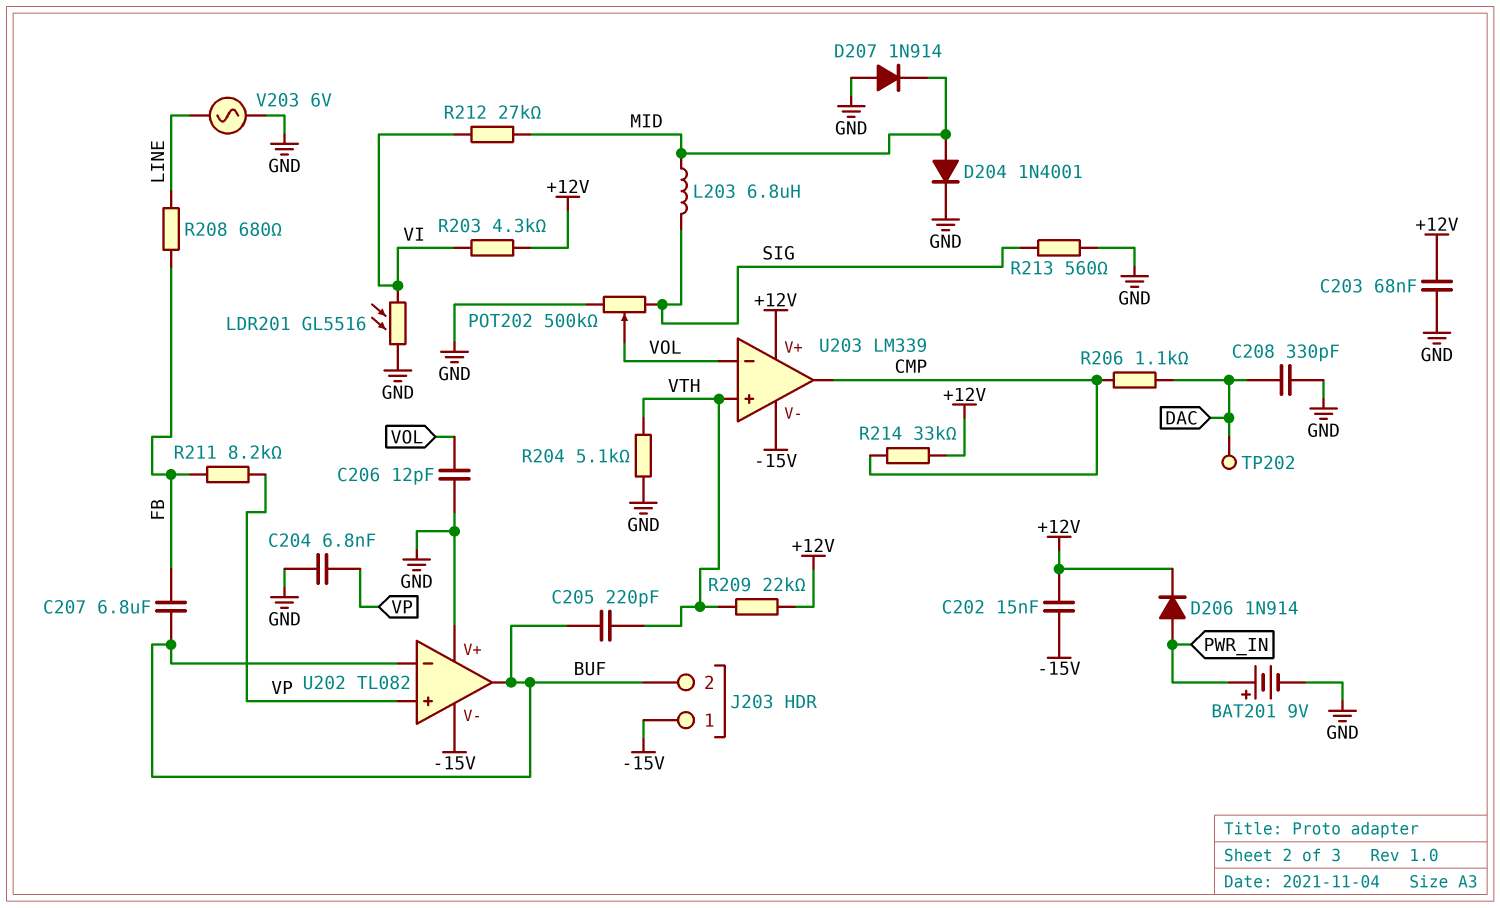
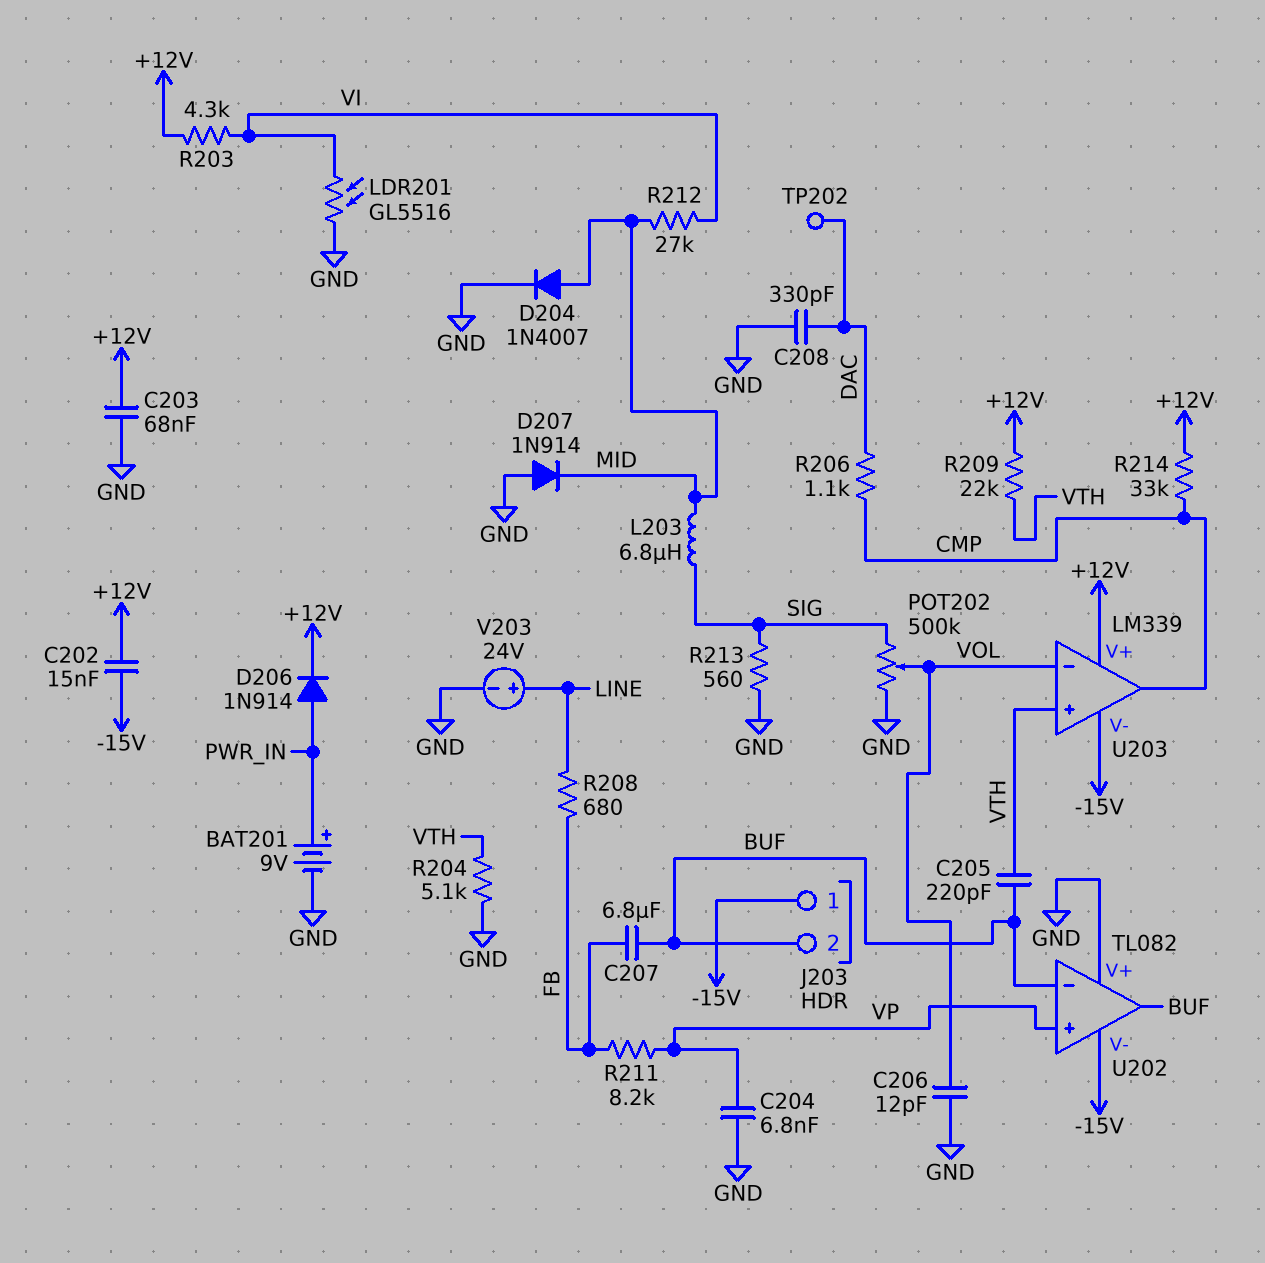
D204: diode 1N4001 (A MID, K GND) -> diode 1N4007 (A MID, K GND)
V203: AC 6V (GND, LINE) -> 24V (plus LINE, minus GND)

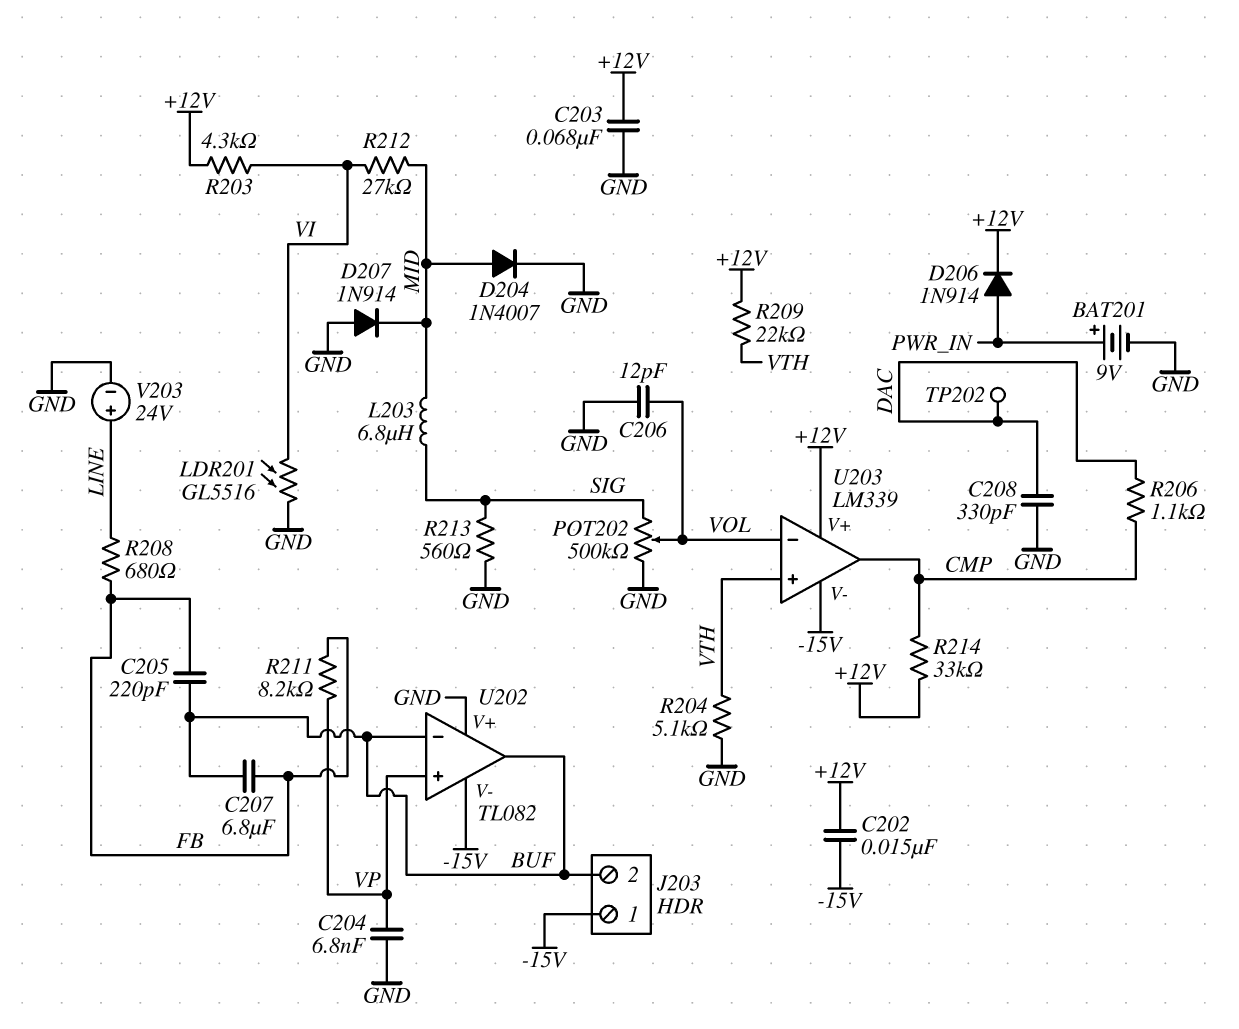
C205: 220pF (BUF, VTH) -> 220pF (BUF, FB)

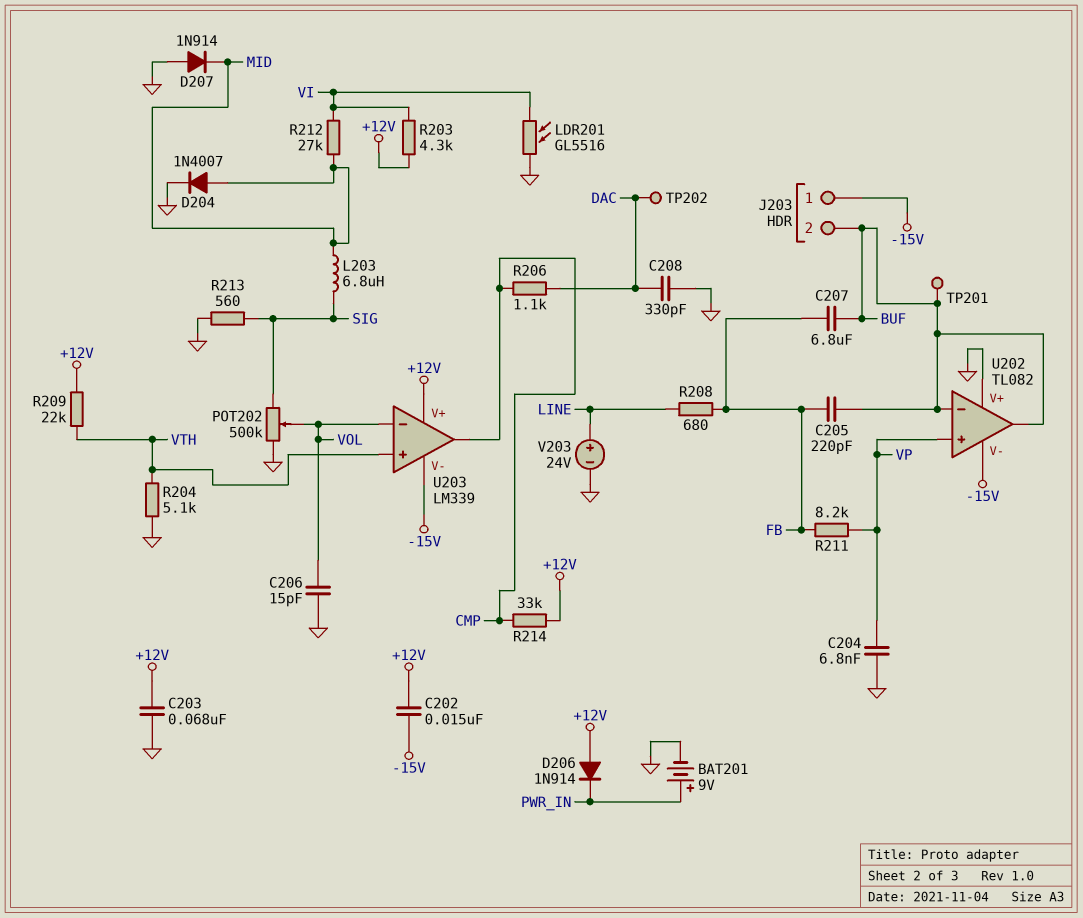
C206: 12pF (GND, VOL) -> 15pF (GND, VOL)
D206: diode 1N914 (A PWR_IN, K +12V) -> diode 1N914 (A +12V, K PWR_IN)
TP201: none -> test point (BUF)

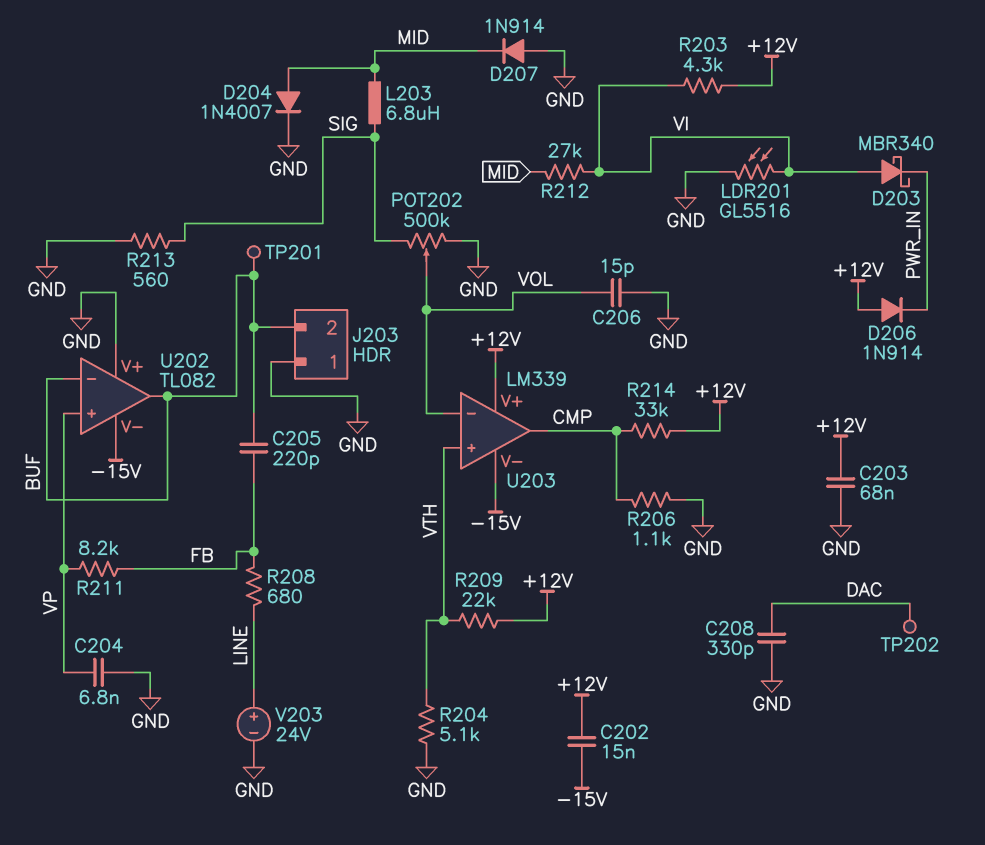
BAT201: 9V (plus PWR_IN, minus GND) -> none
C207: 6.8uF (BUF, FB) -> none
D203: none -> schottky MBR340 (A VI, K PWR_IN)
J203 pin 1: -15V -> GND
R206: 1.1k (CMP, DAC) -> 1.1k (CMP, GND)

